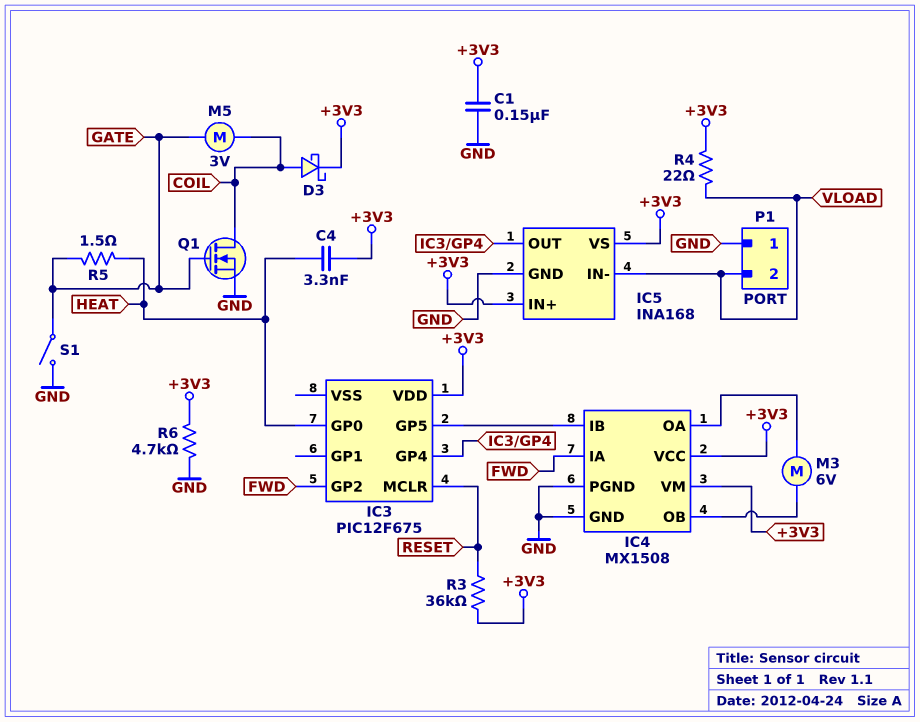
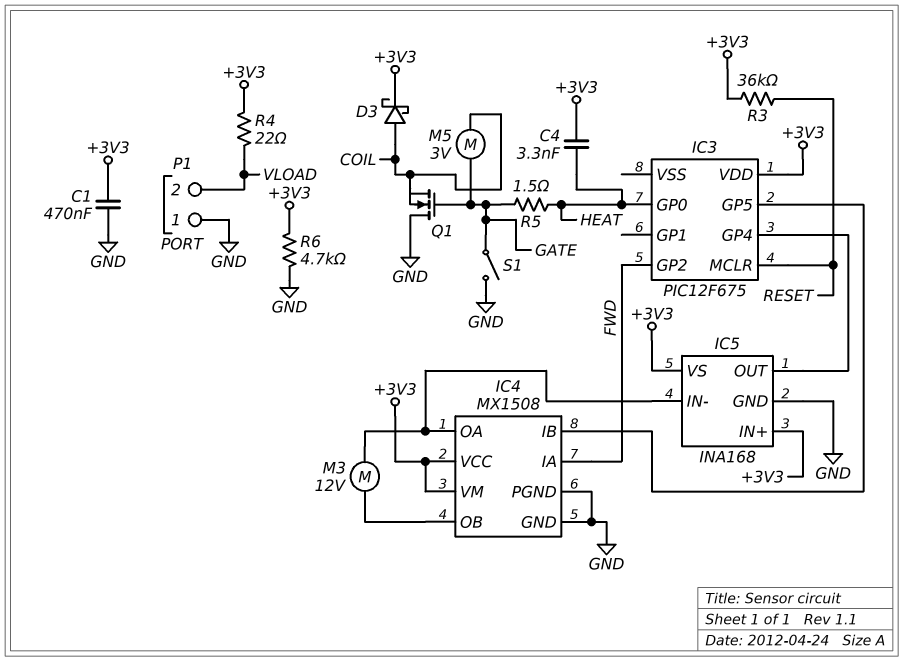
C1: 150nF (+3V3, GND) -> 470nF (+3V3, GND)
IC5 pin IN-: VLOAD -> IC4/OA
M3: motor 6V (IC4/OA, IC4/OB) -> motor 12V (IC4/OA, IC4/OB)
Q1: NMOS (G GATE, D COIL, S GND) -> NMOS (G GATE, D GND, S COIL)

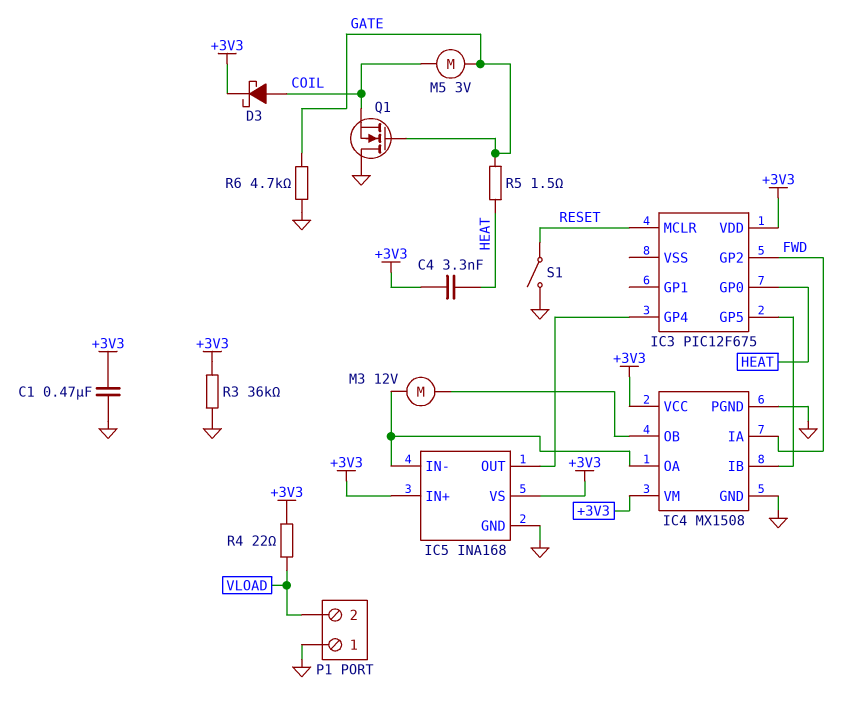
R3: 36k (+3V3, RESET) -> 36k (+3V3, GND)
R6: 4.7k (+3V3, GND) -> 4.7k (GATE, GND)
S1: switch (GATE, GND) -> switch (GND, RESET)

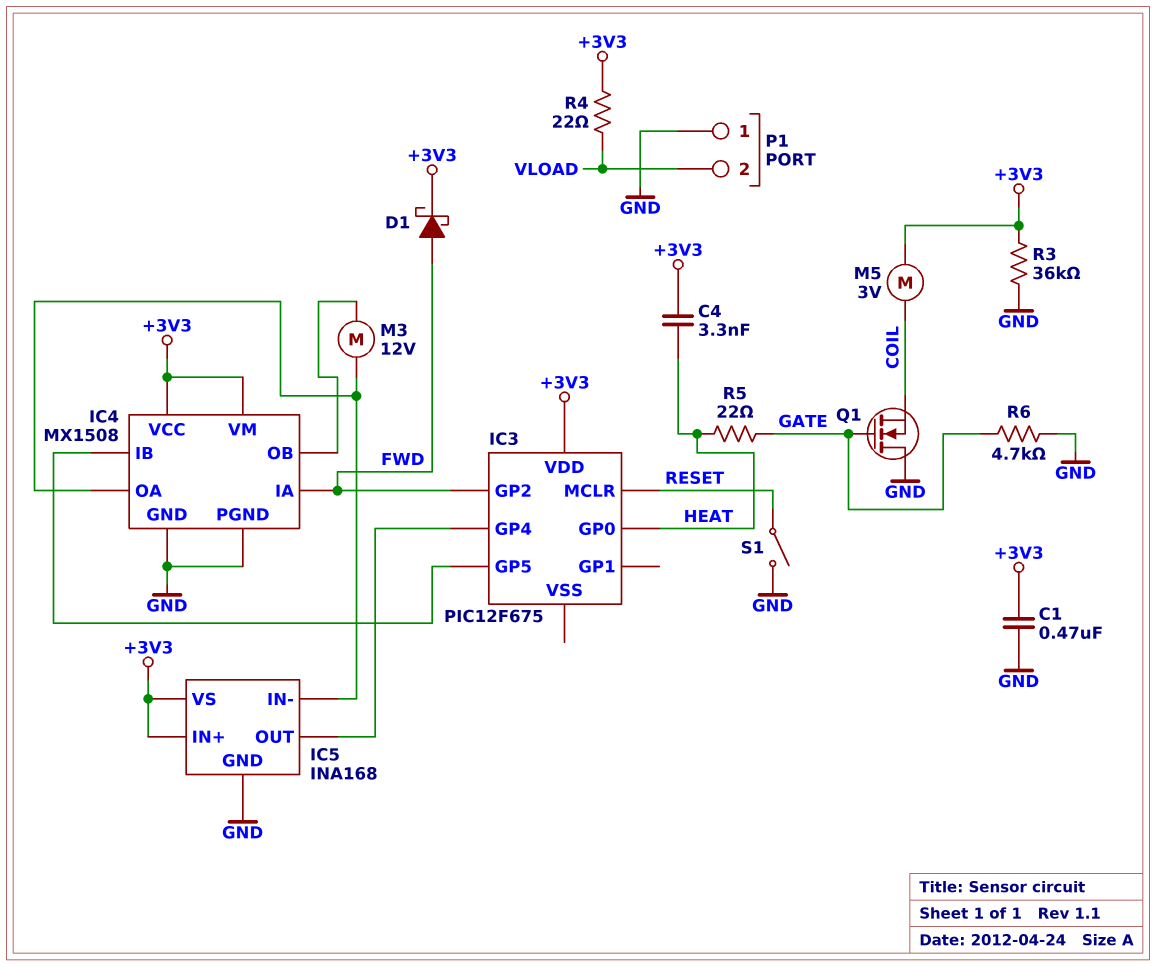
D1: none -> schottky (A FWD, K +3V3)
D3: schottky (A COIL, K +3V3) -> none
M5: motor 3V (COIL, GATE) -> motor 3V (+3V3, COIL)
R5: 1.5 (GATE, HEAT) -> 22 (GATE, HEAT)

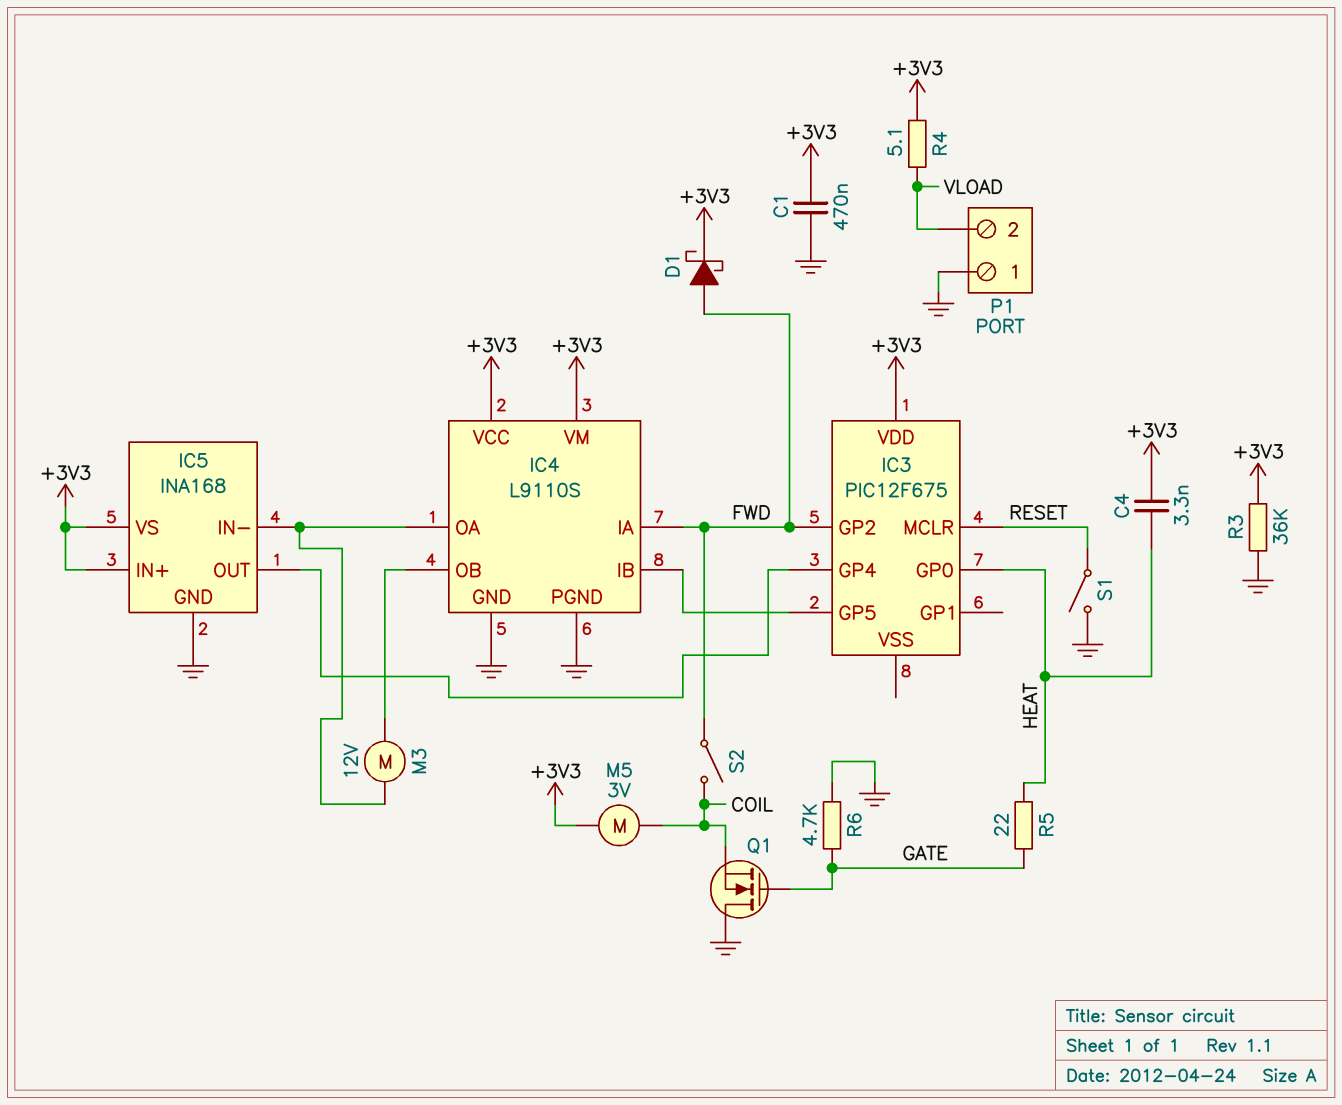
IC4: MX1508 -> L9110S
R4: 22 (+3V3, VLOAD) -> 5.1 (+3V3, VLOAD)
S2: none -> switch (COIL, FWD)

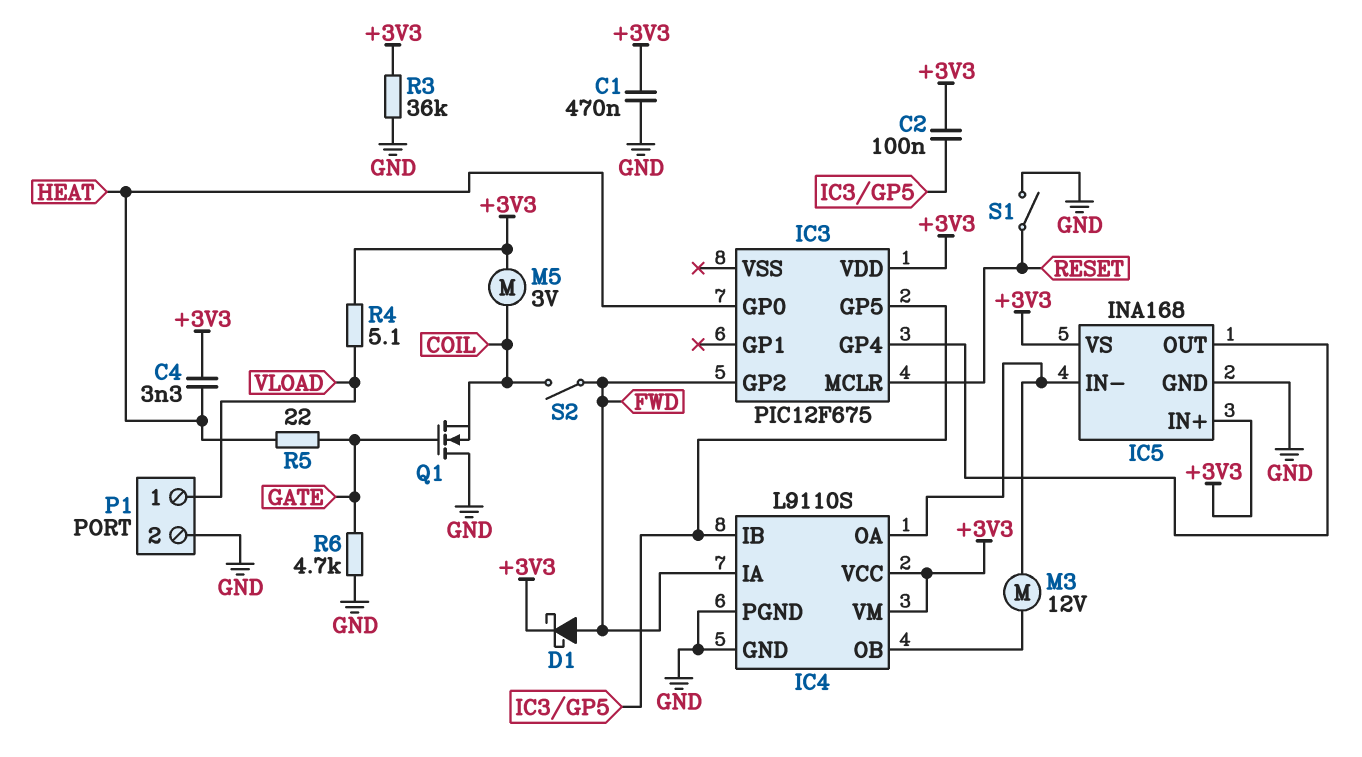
C2: none -> 100nF (+3V3, IC3/GP5)
P1 pin 1: GND -> VLOAD
P1 pin 2: VLOAD -> GND

